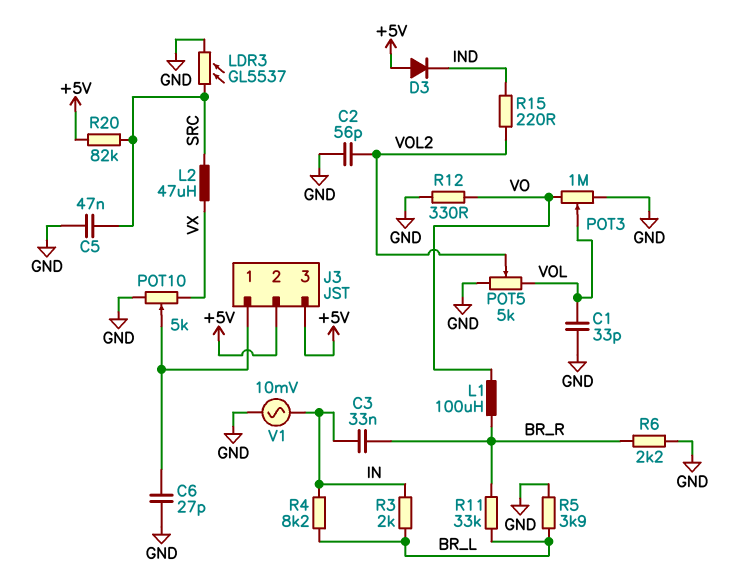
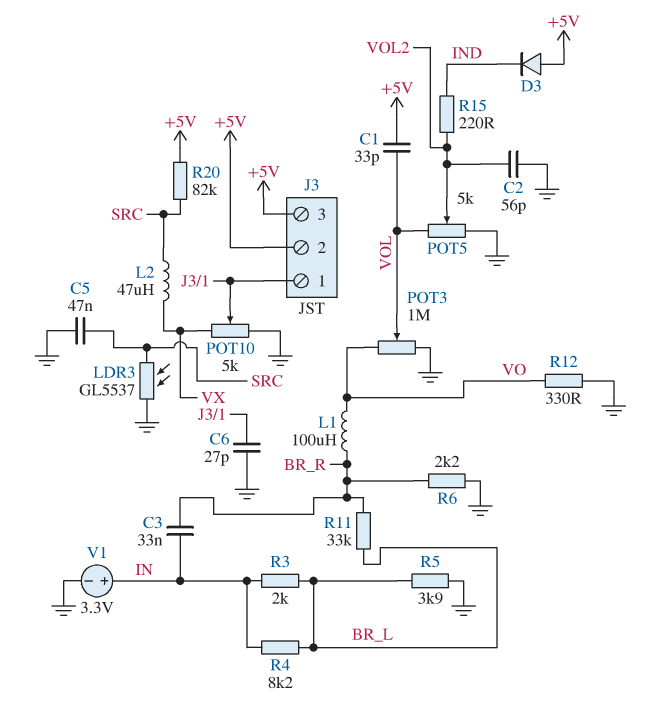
C1: 33pF (GND, VOL) -> 33pF (+5V, VOL)
V1: AC 10mV (GND, IN) -> 3.3V (plus IN, minus GND)

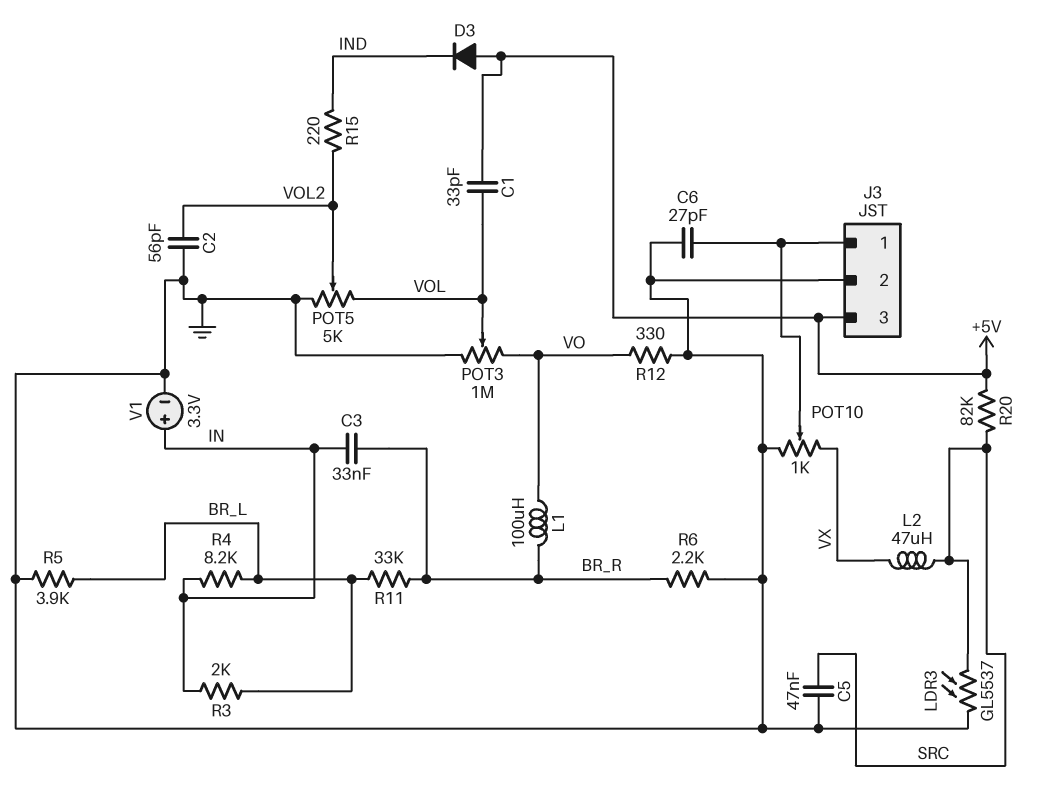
J3 pin 2: +5V -> GND
POT10: 5k (GND, VX, wiper J3/1) -> 1k (GND, VX, wiper J3/1)

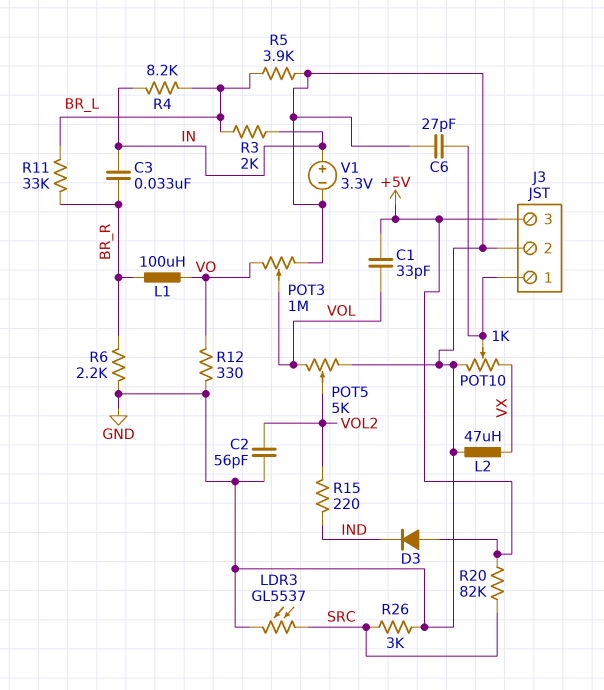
C5: 47nF (GND, SRC) -> none
L2: 47uH (SRC, VX) -> 47uH (GND, VX)
R26: none -> 3k (GND, SRC)

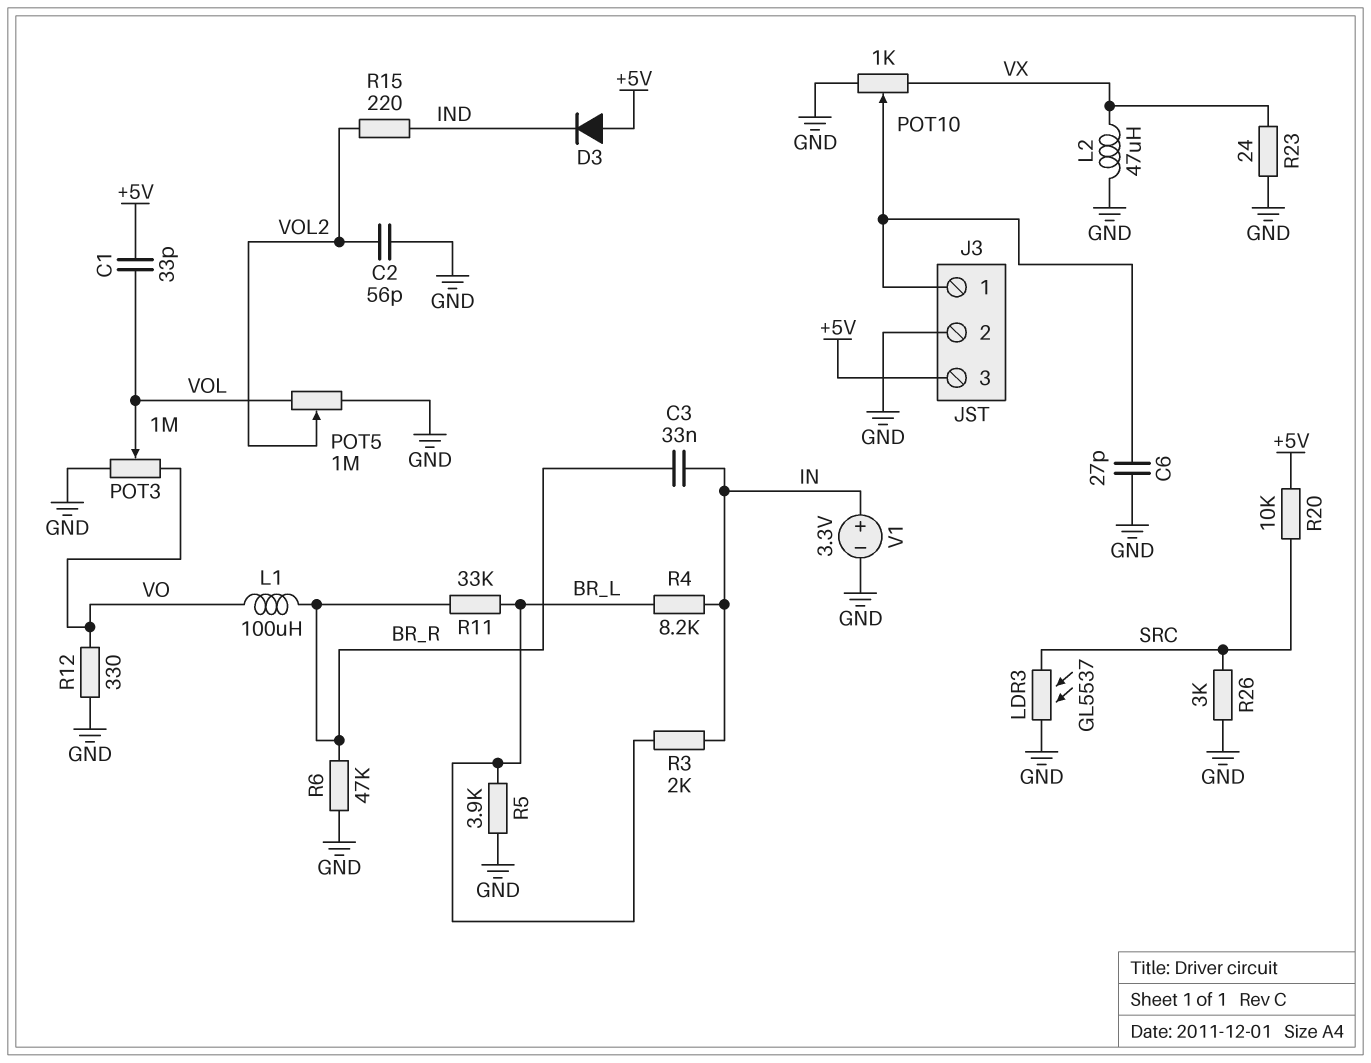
POT5: 5k (GND, VOL, wiper VOL2) -> 1M (GND, VOL, wiper VOL2)
R6: 2.2k (BR_R, GND) -> 47k (BR_R, GND)
R20: 82k (+5V, SRC) -> 10k (+5V, SRC)
R23: none -> 24 (GND, VX)

